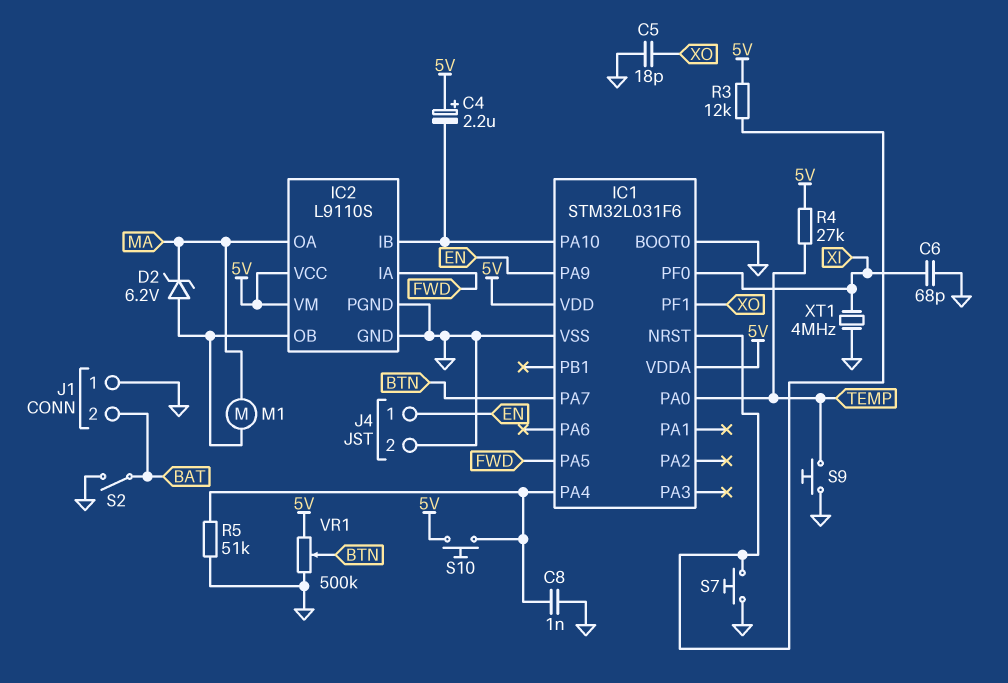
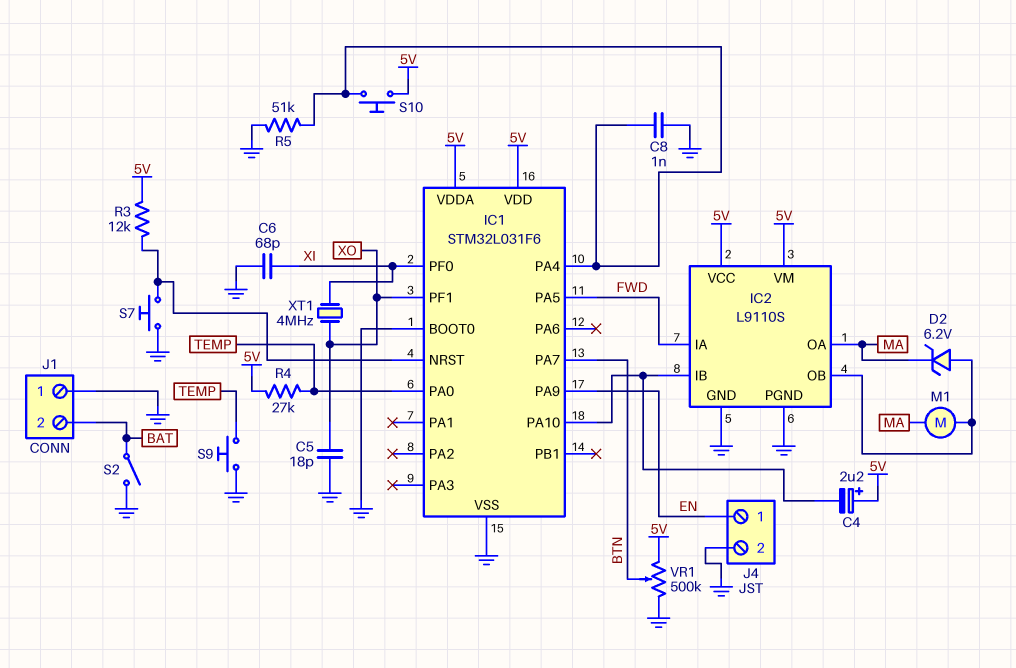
XT1: 4MHz (GND, XI) -> 4MHz (XI, XO)

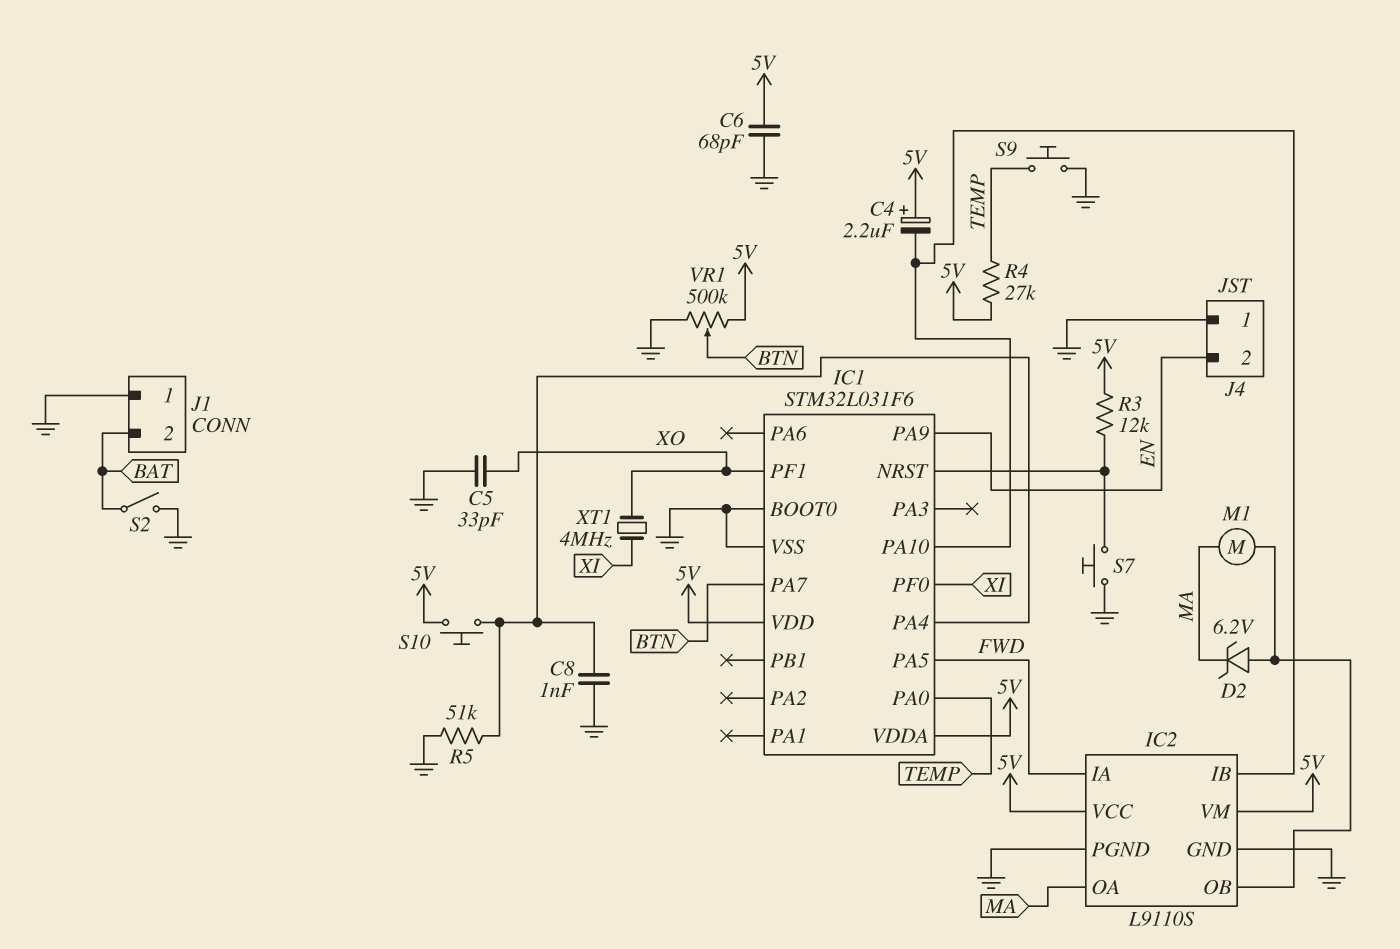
C5: 18pF (GND, XO) -> 33pF (GND, XO)
C6: 68pF (GND, XI) -> 68pF (5V, GND)
J4 pin 1: EN -> GND
J4 pin 2: GND -> EN

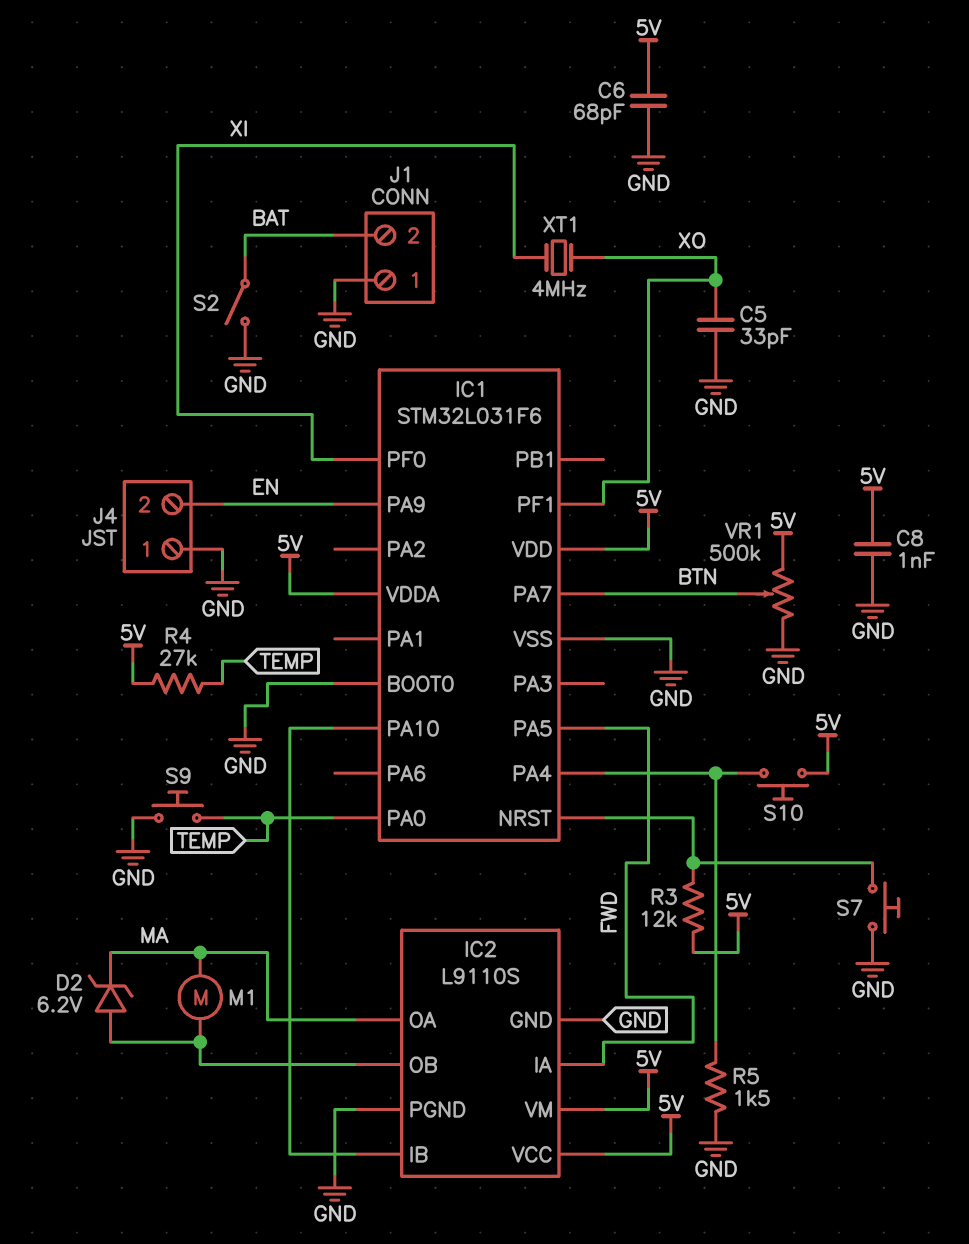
C4: 2.2uF (plus 5V, minus IC1/PA10) -> none
C8: 1nF (GND, IC1/PA4) -> 1nF (5V, GND)
R5: 51k (GND, IC1/PA4) -> 1.5k (GND, IC1/PA4)

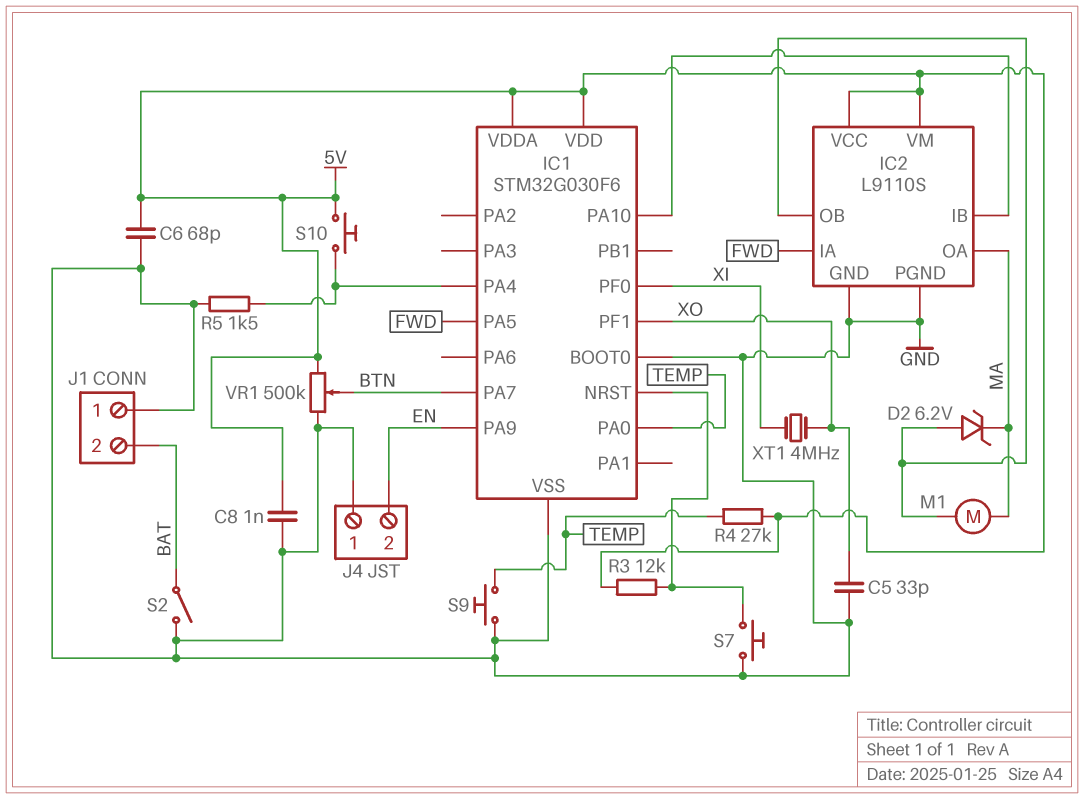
IC1: STM32L031F6 -> STM32G030F6

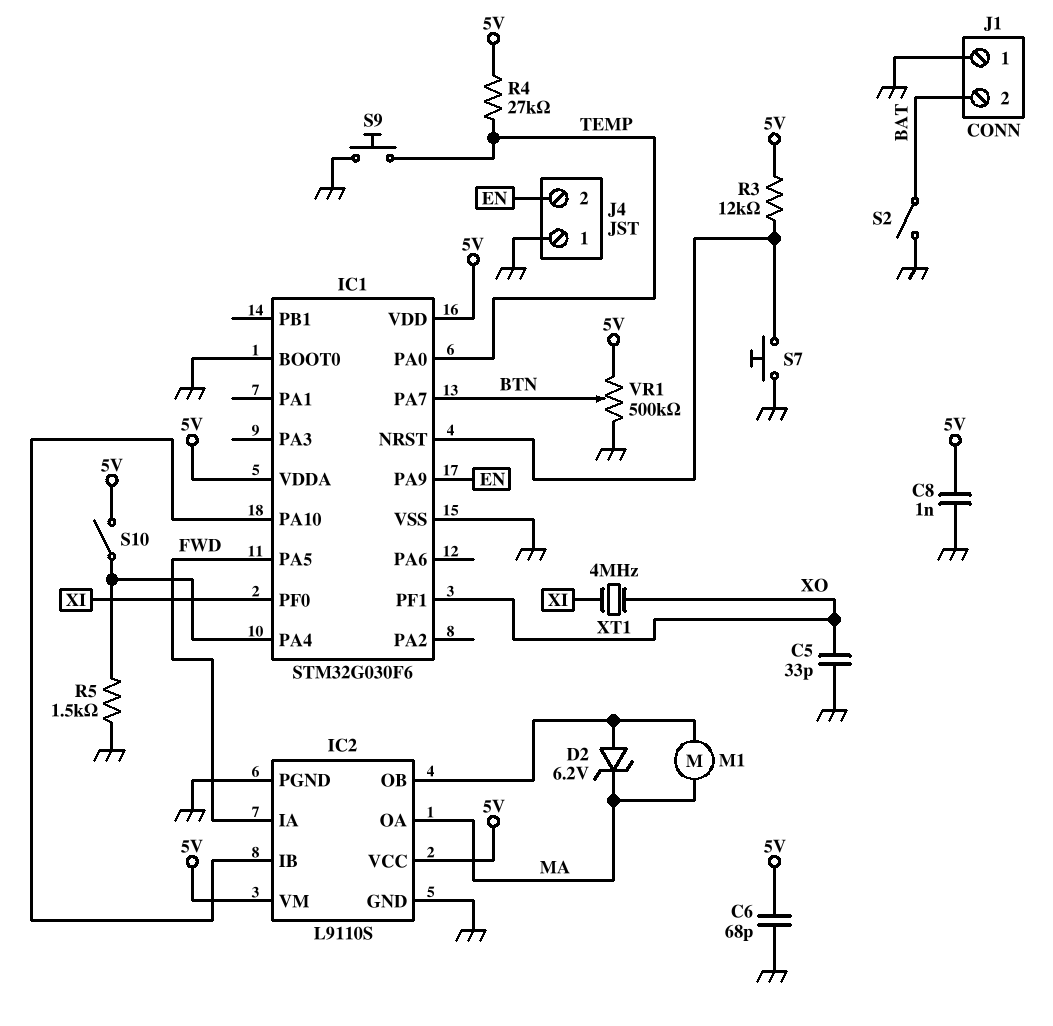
S10: button (5V, IC1/PA4) -> switch (5V, IC1/PA4)

